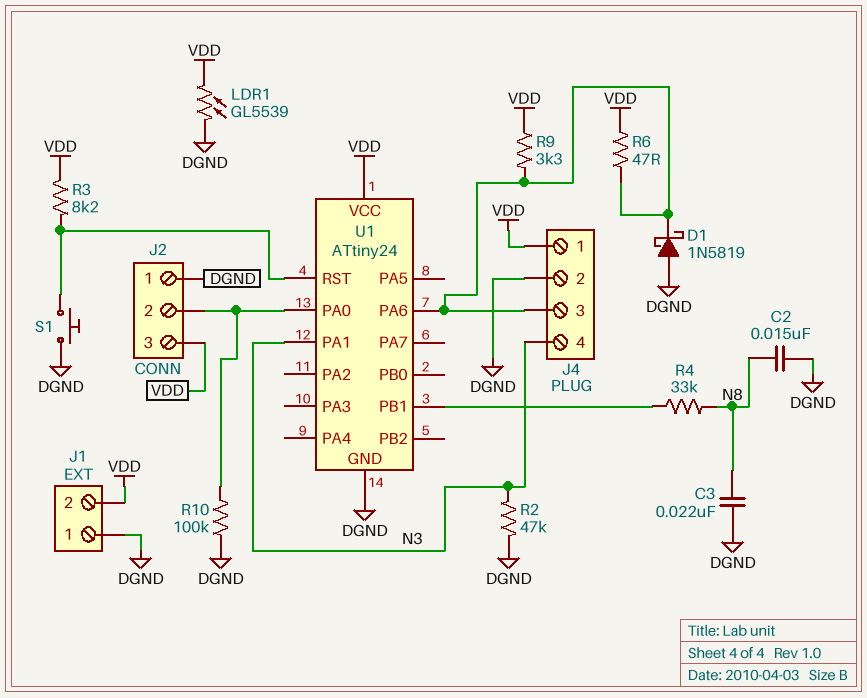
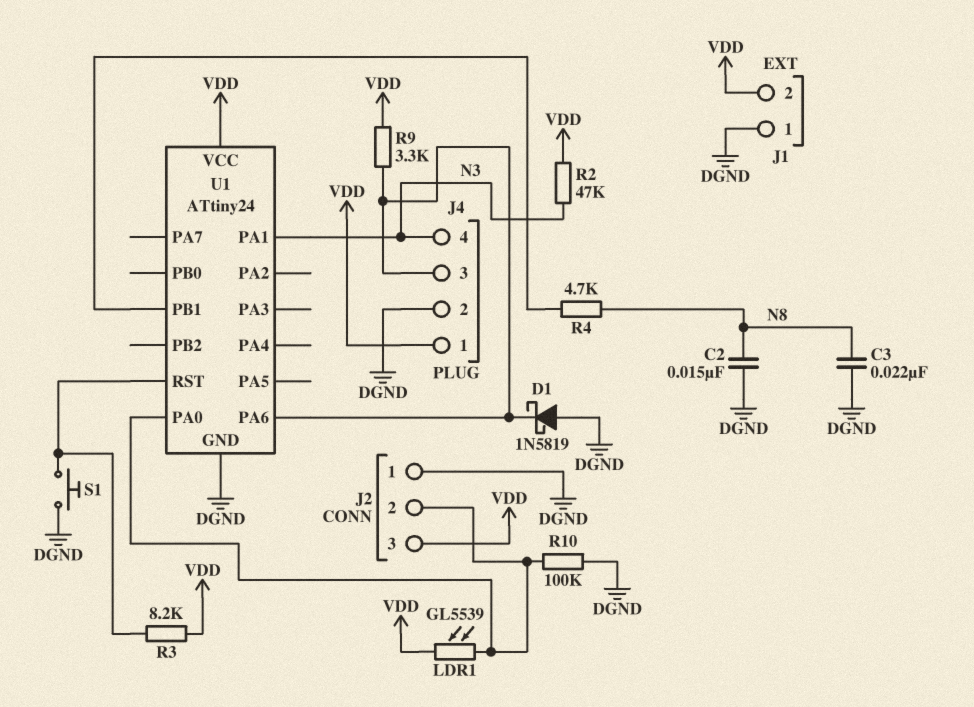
LDR1: GL5539 (DGND, VDD) -> GL5539 (J2/2, VDD)
R2: 47k (DGND, N3) -> 47k (N3, VDD)
R4: 33k (N8, U1/PB1) -> 4.7k (N8, U1/PB1)
R6: 47 (J4/3, VDD) -> none

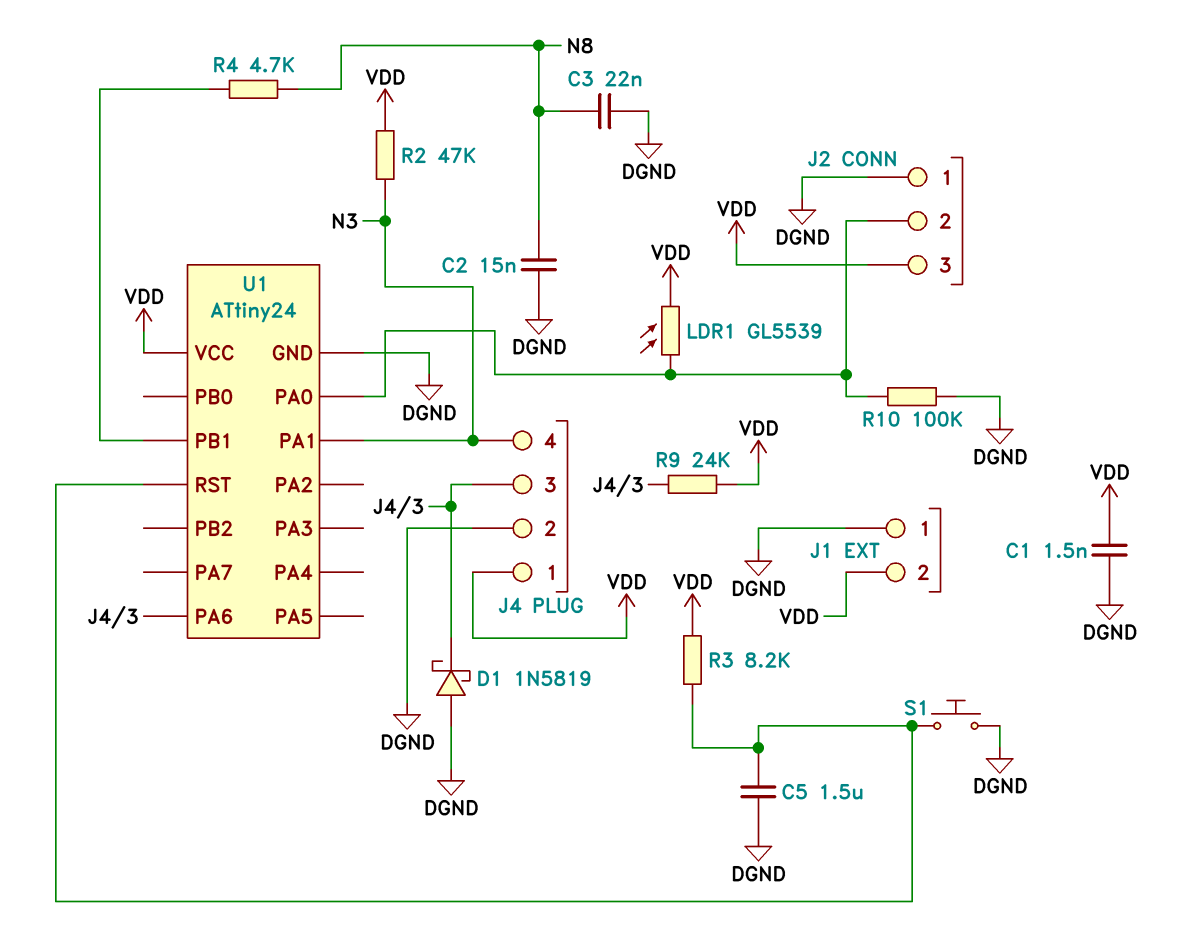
C1: none -> 1.5nF (DGND, VDD)
C5: none -> 1.5uF (DGND, U1/RST)
R9: 3.3k (J4/3, VDD) -> 24k (J4/3, VDD)

